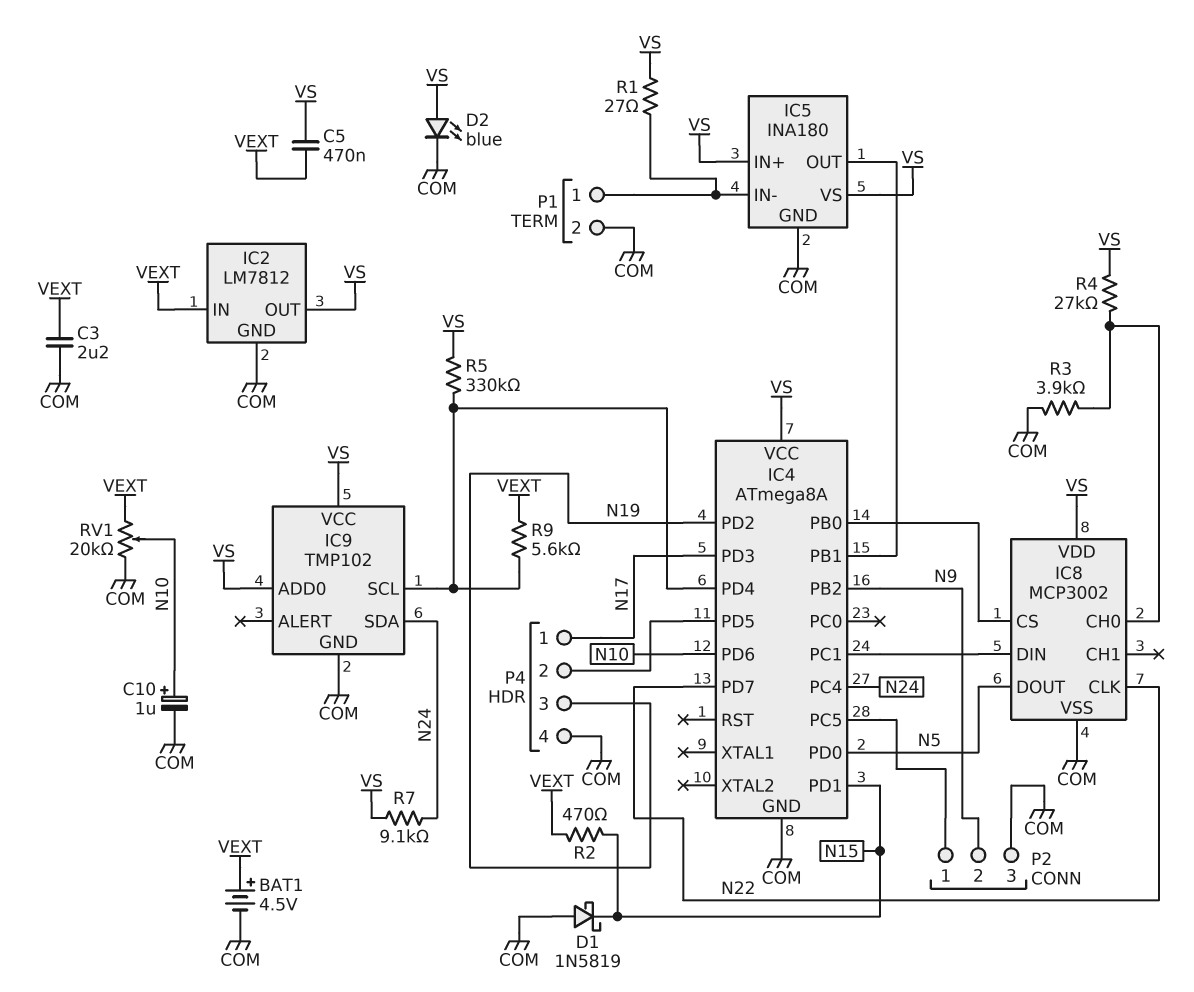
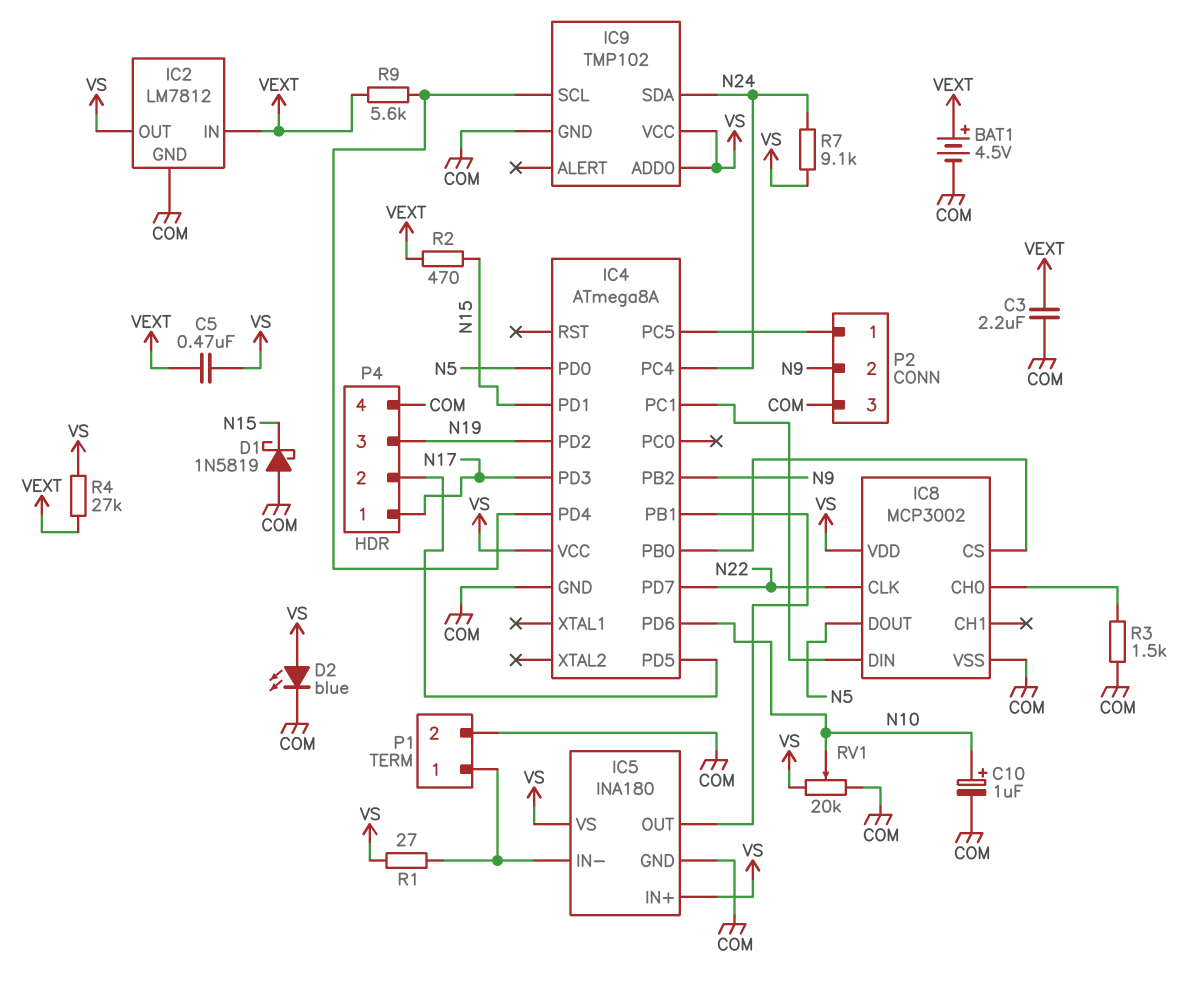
R3: 3.9k (COM, IC8/CH0) -> 1.5k (COM, IC8/CH0)
R4: 27k (IC8/CH0, VS) -> 27k (VEXT, VS)
R5: 330k (IC4/PD4, VS) -> none
RV1: 20k (COM, VEXT, wiper N10) -> 20k (COM, VS, wiper N10)

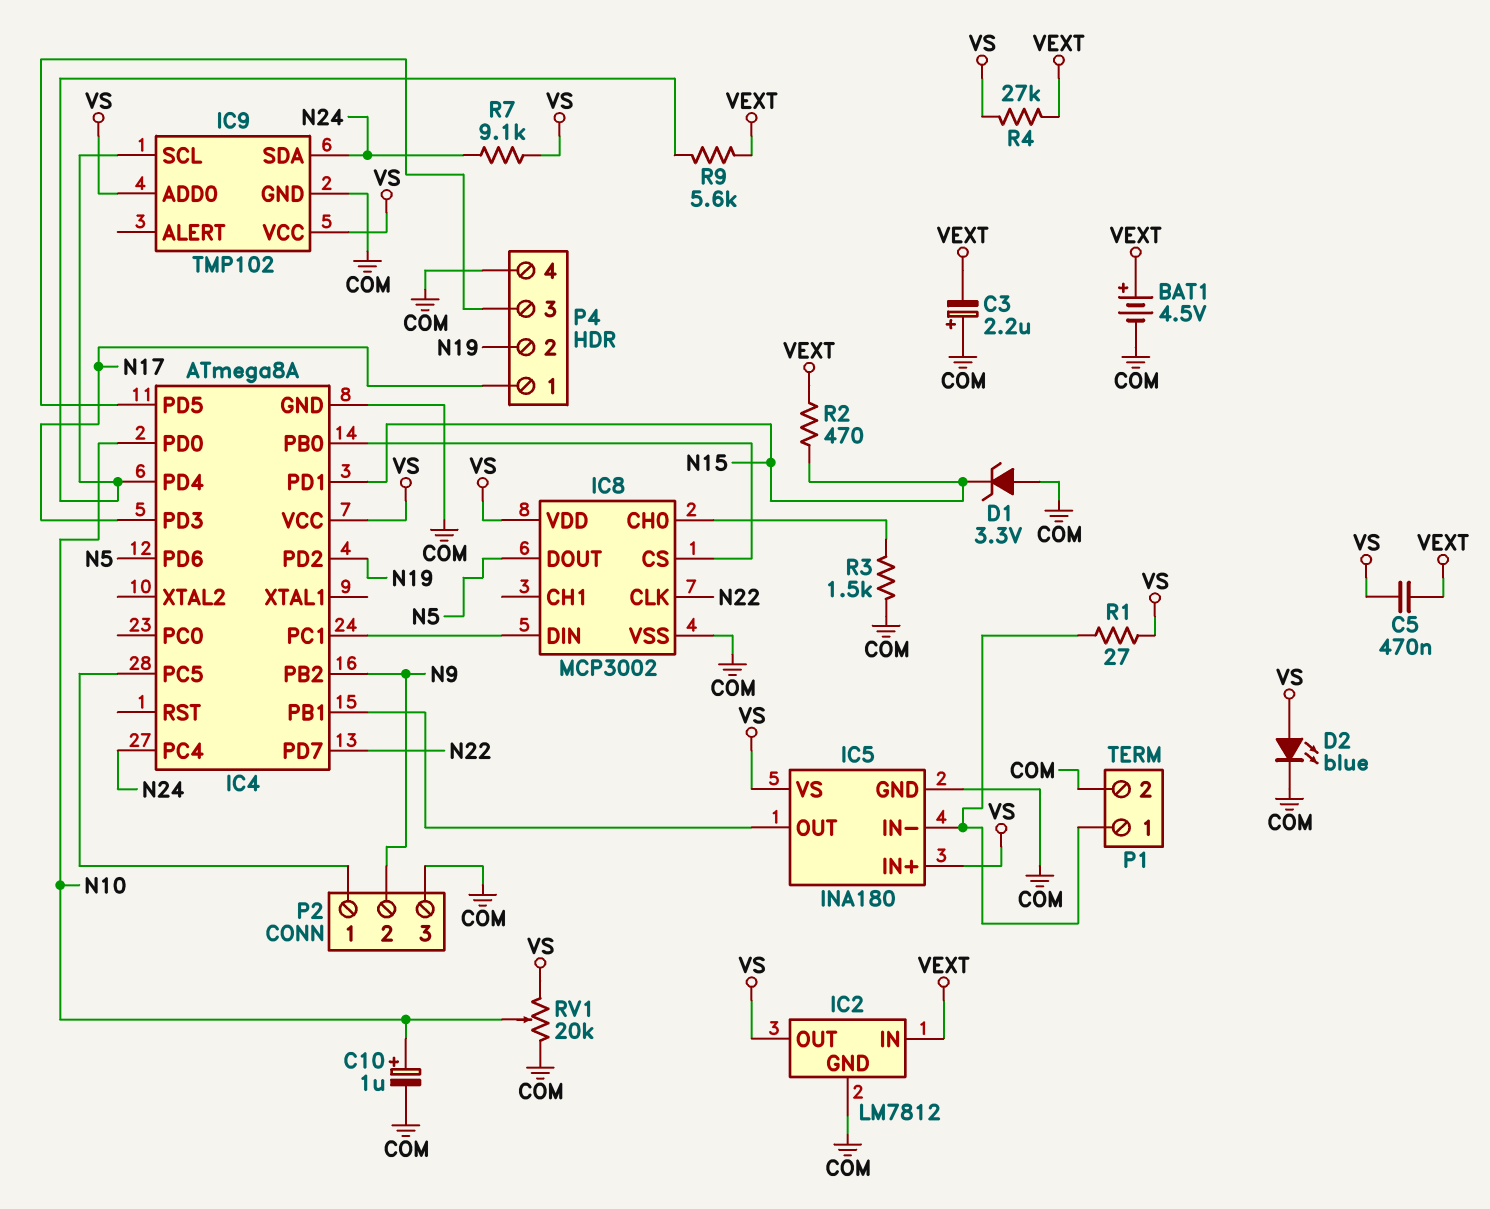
C3: 2.2uF (COM, VEXT) -> 2.2uF (plus COM, minus VEXT)
D1: schottky 1N5819 (A COM, K N15) -> zener 3.3V (A COM, K N15)
IC4 pin PD0: N5 -> N10
IC4 pin PD6: N10 -> N5
P4 pin 2: IC4/PD5 -> N19
P4 pin 3: N19 -> IC4/PD5

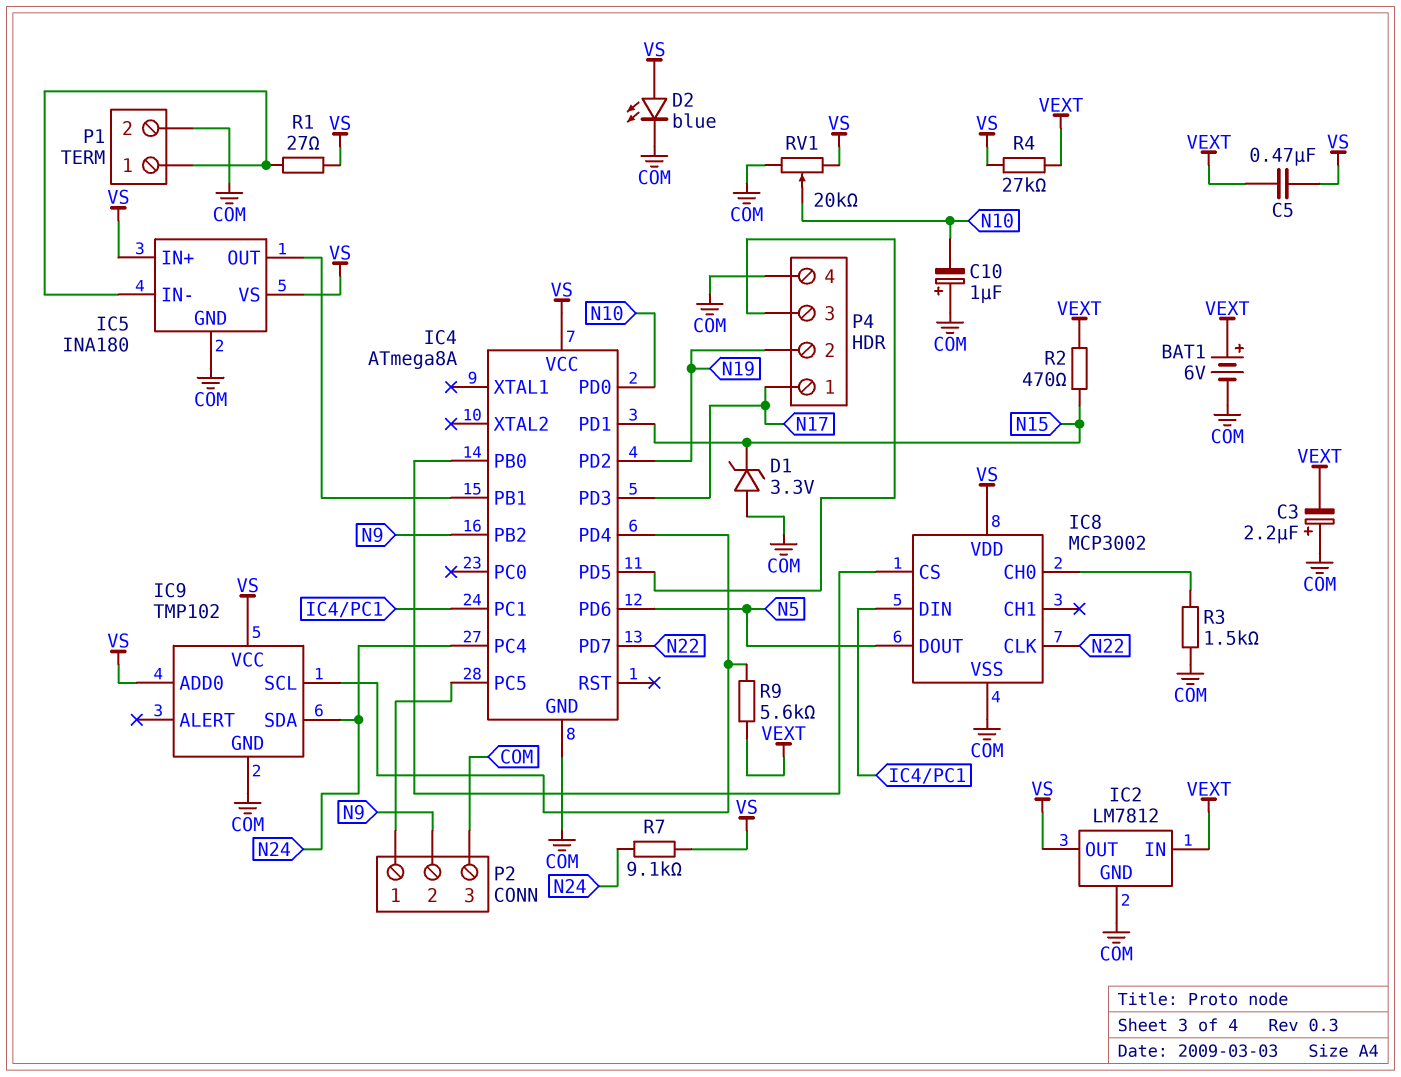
BAT1: 4.5V (plus VEXT, minus COM) -> 6V (plus VEXT, minus COM)
C10: 1uF (plus N10, minus COM) -> 1uF (plus COM, minus N10)

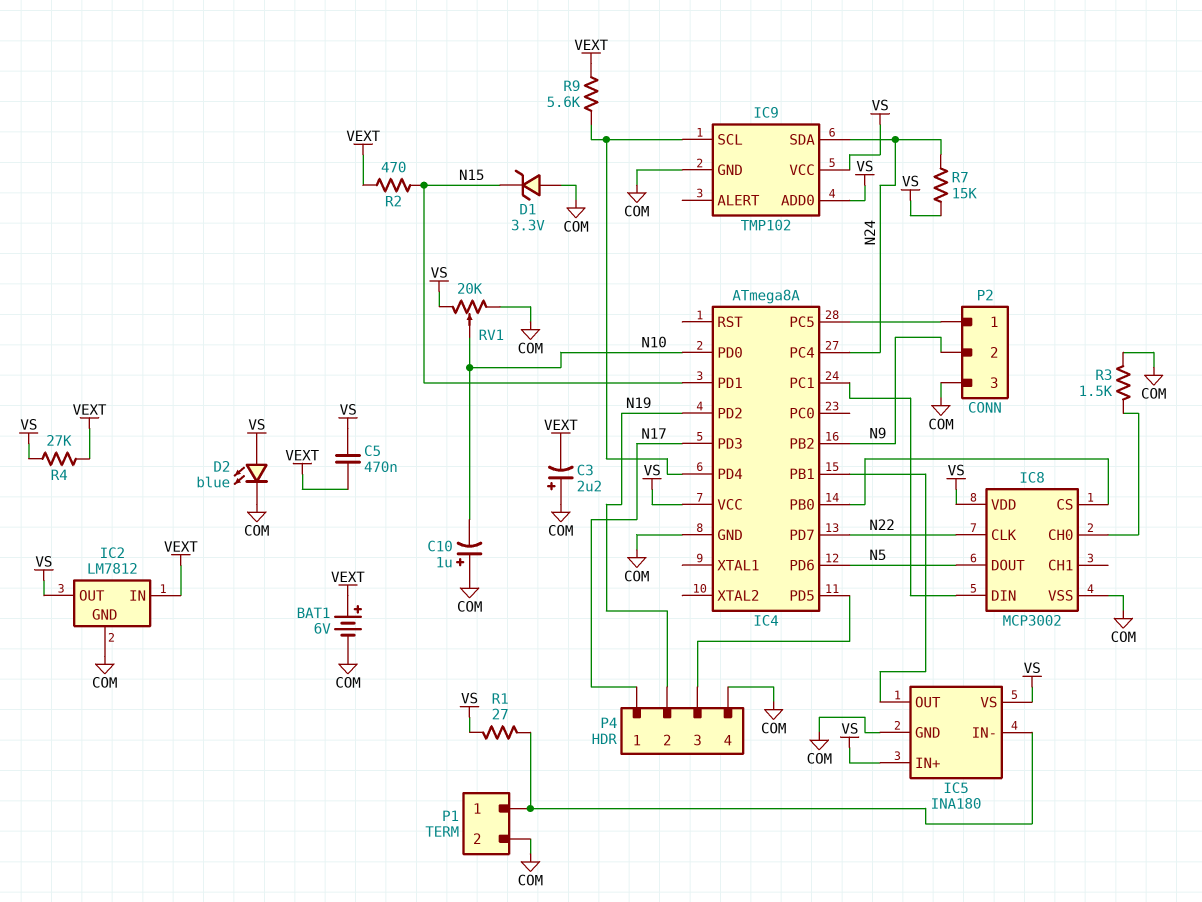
R7: 9.1k (N24, VS) -> 15k (N24, VS)

